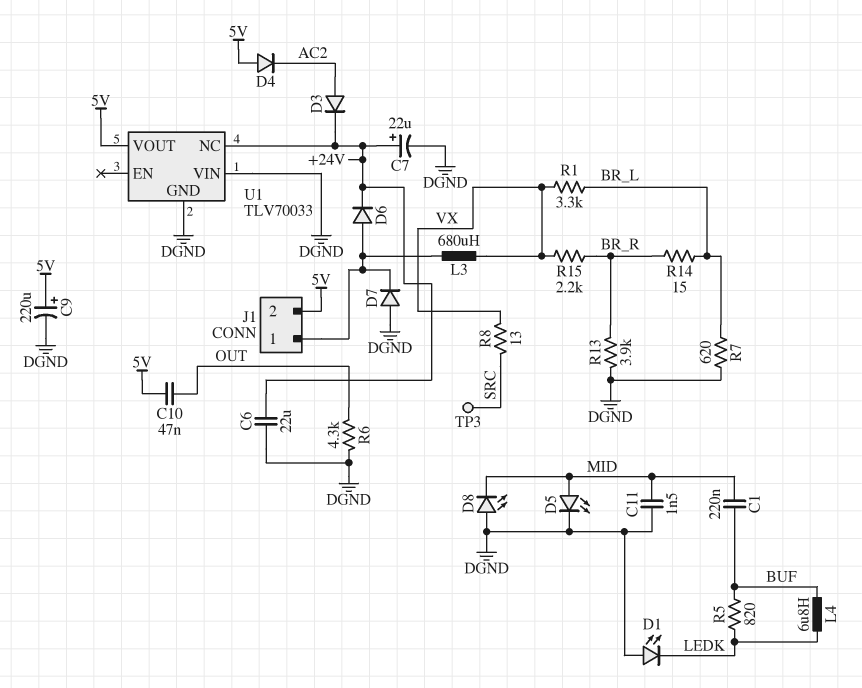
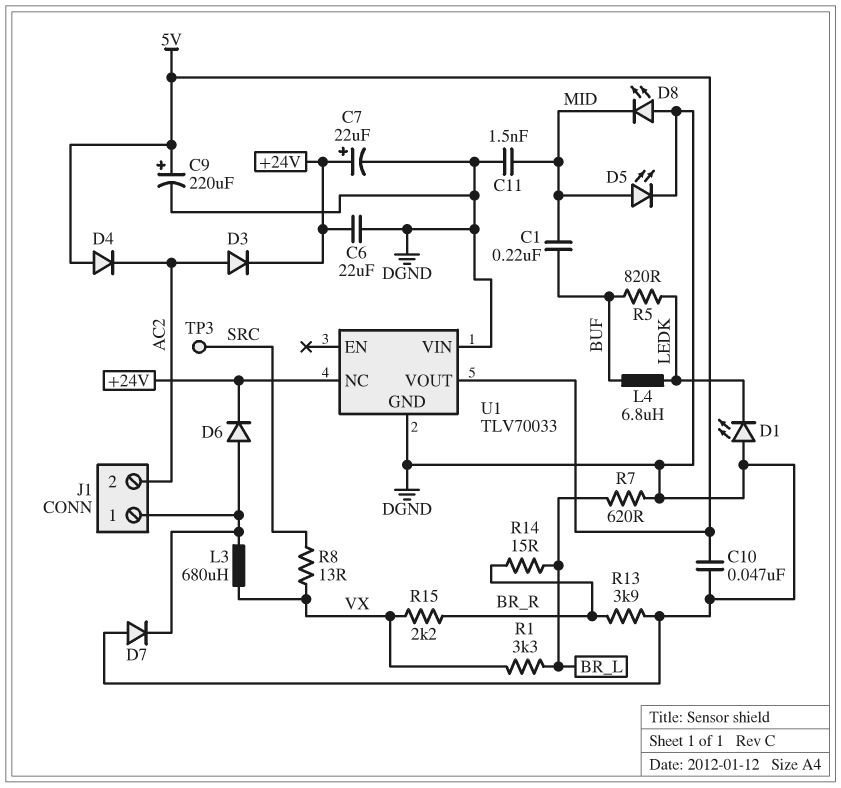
C10: 47nF (5V, OUT) -> 47nF (5V, DGND)
J1 pin 2: 5V -> AC2
R6: 4.3k (DGND, OUT) -> none

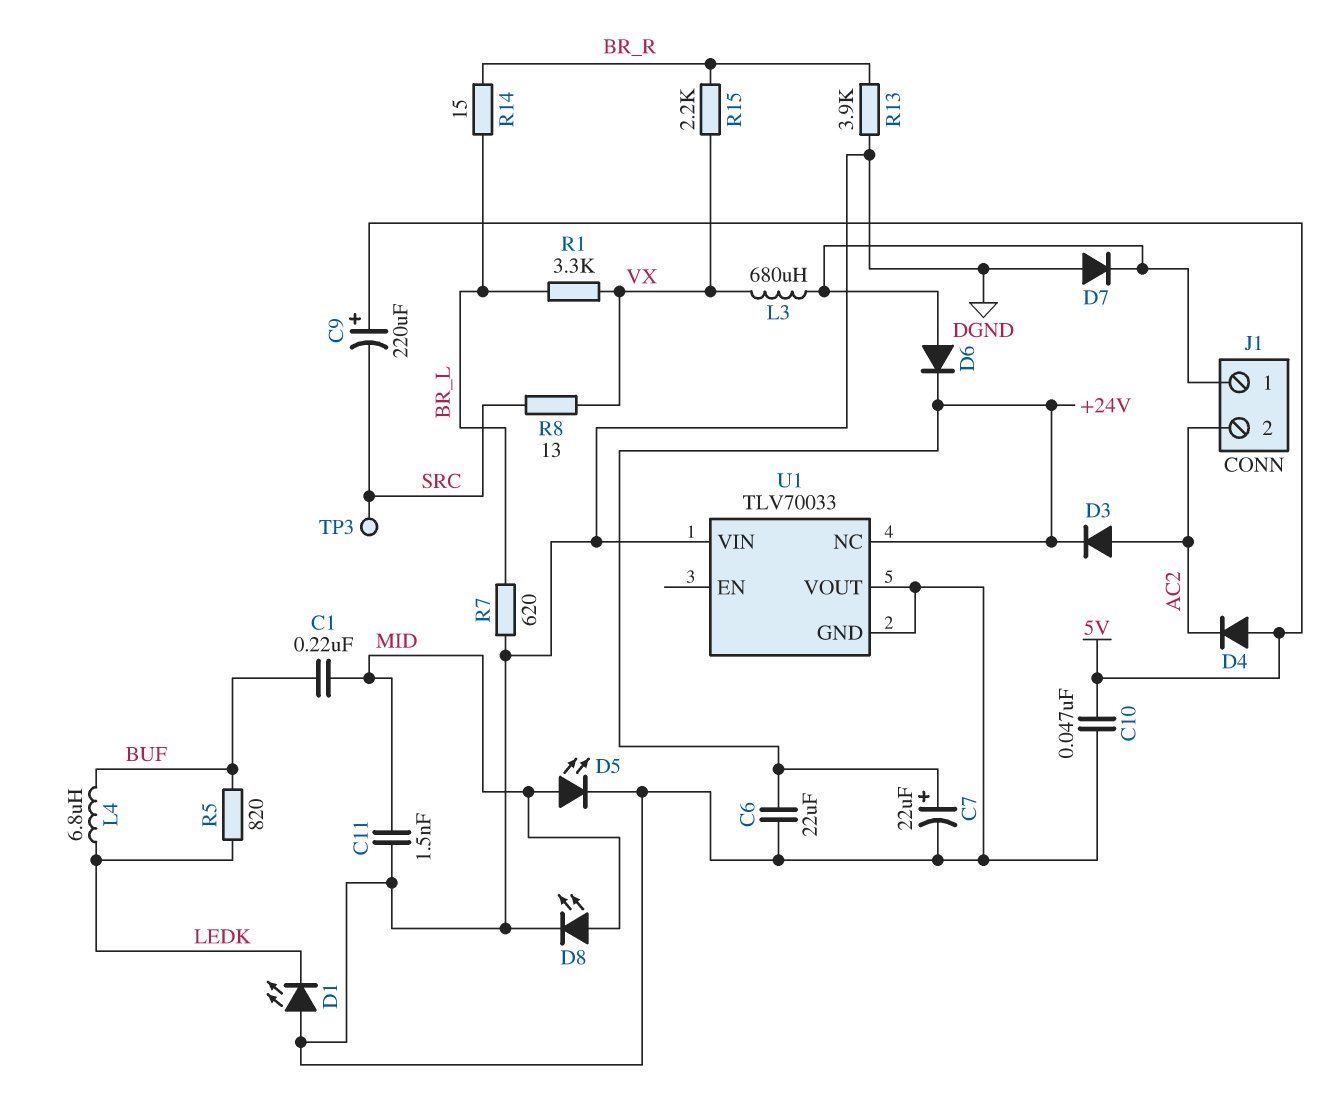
C9: 220uF (plus 5V, minus DGND) -> 220uF (plus 5V, minus SRC)
D8: LED (A DGND, K MID) -> LED (A MID, K DGND)
U1 pin VOUT: 5V -> DGND

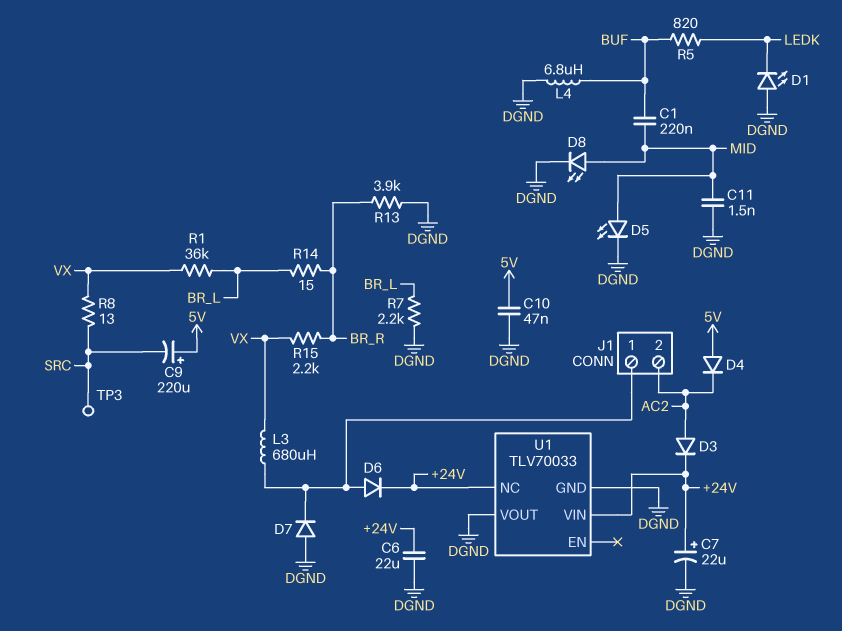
L4: 6.8uH (BUF, LEDK) -> 6.8uH (BUF, DGND)
R1: 3.3k (BR_L, VX) -> 36k (BR_L, VX)
R7: 620 (BR_L, DGND) -> 2.2k (BR_L, DGND)
U1 pin VIN: DGND -> +24V

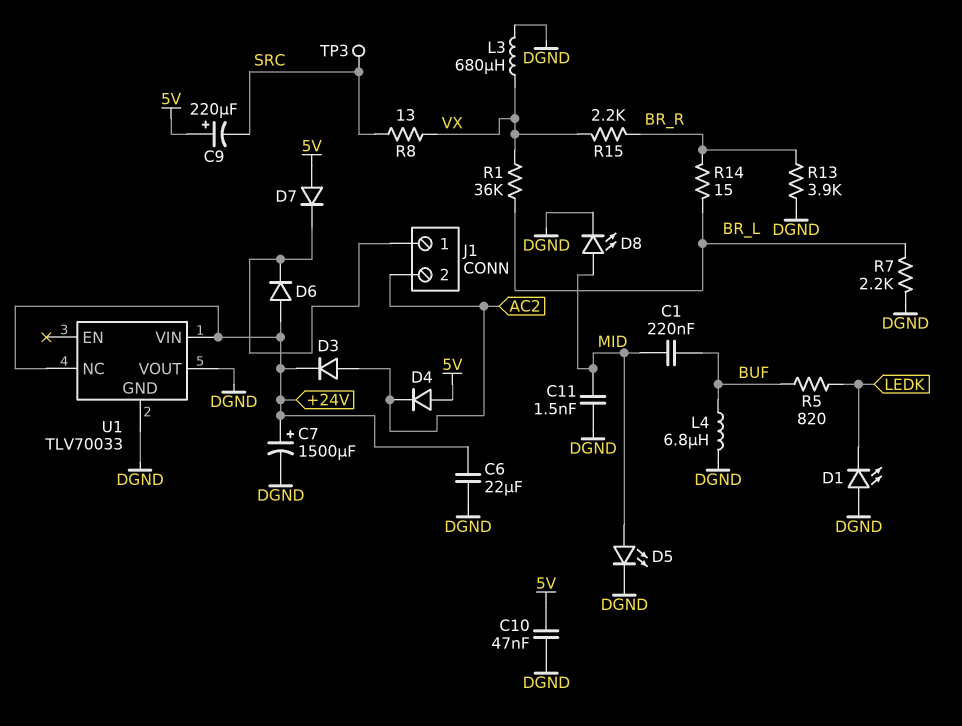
C7: 22uF (plus +24V, minus DGND) -> 1500uF (plus +24V, minus DGND)
D6: diode (A J1/1, K +24V) -> diode (A +24V, K J1/1)
D7: diode (A DGND, K J1/1) -> diode (A 5V, K J1/1)
L3: 680uH (J1/1, VX) -> 680uH (DGND, VX)

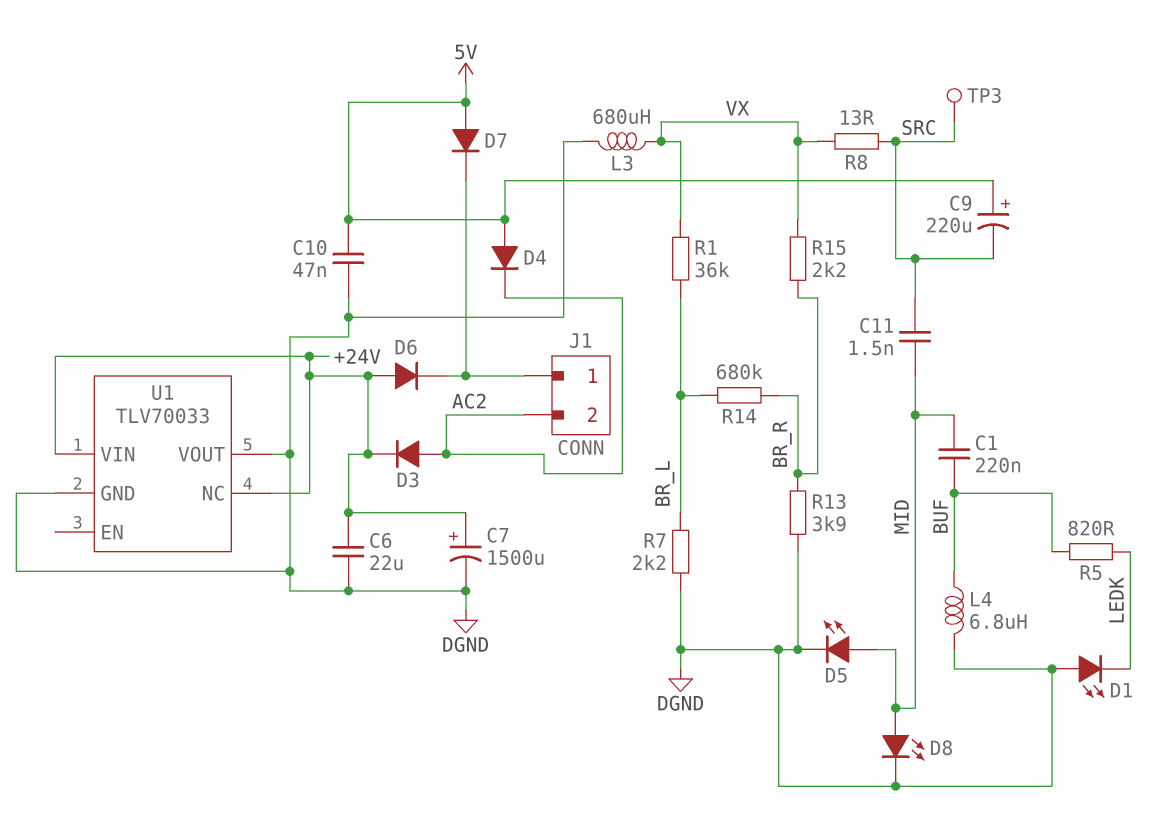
C11: 1.5nF (DGND, MID) -> 1.5nF (MID, SRC)
R14: 15 (BR_L, BR_R) -> 680k (BR_L, BR_R)

